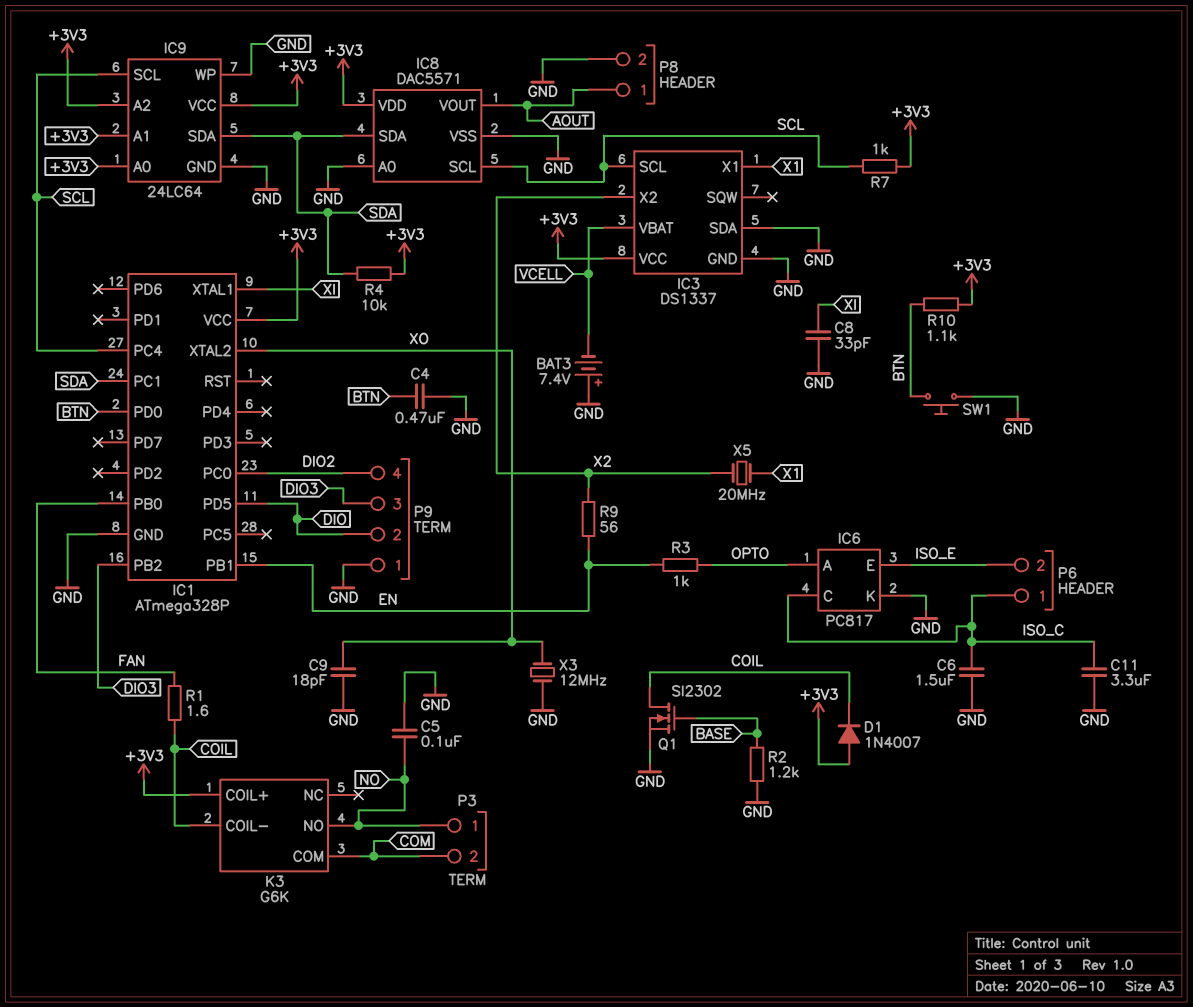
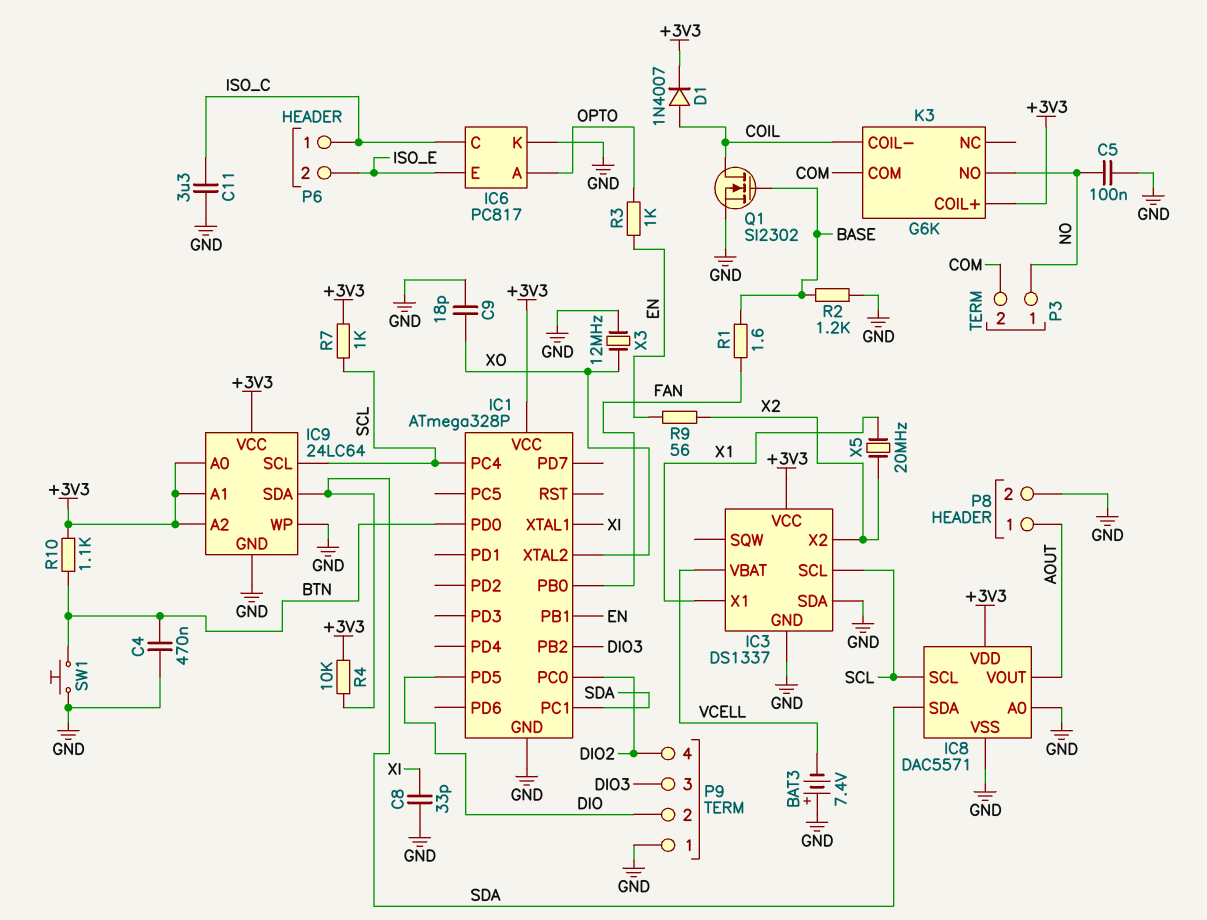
C6: 1.5uF (GND, ISO_C) -> none
D1: diode 1N4007 (A +3V3, K COIL) -> diode 1N4007 (A COIL, K +3V3)
R1: 1.6 (COIL, FAN) -> 1.6 (BASE, FAN)

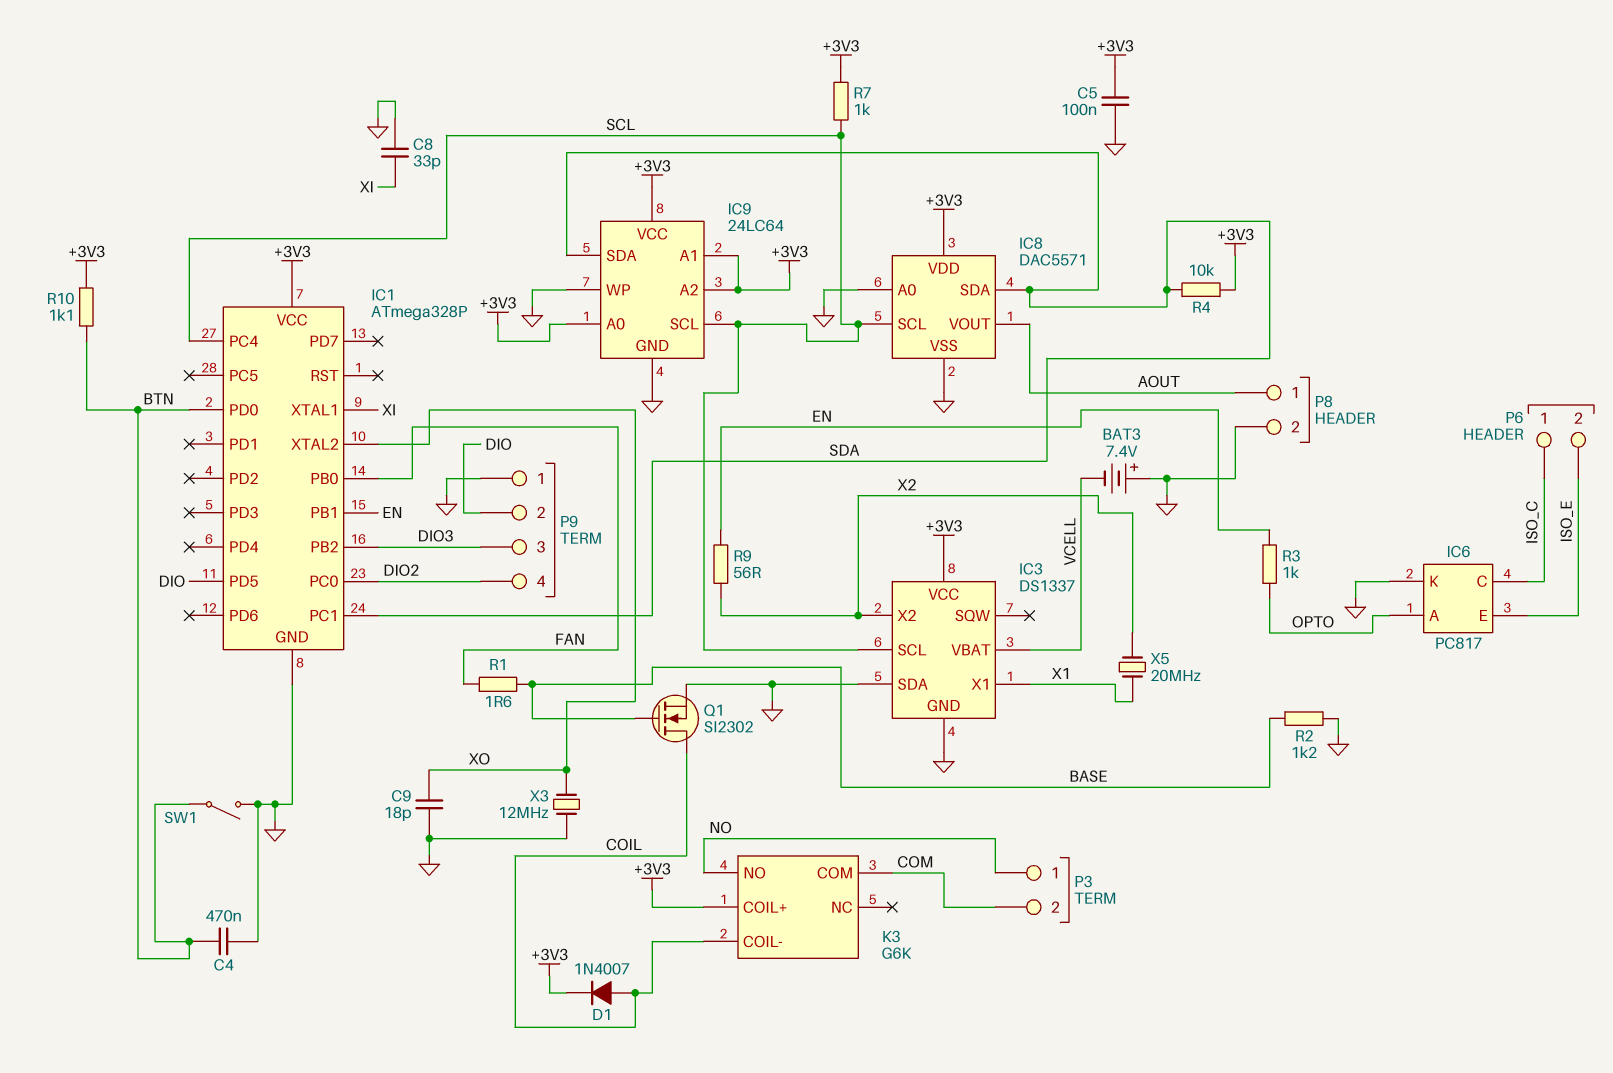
C5: 100nF (GND, NO) -> 100nF (+3V3, GND)
C11: 3.3uF (GND, ISO_C) -> none
SW1: button (BTN, GND) -> switch (BTN, GND)

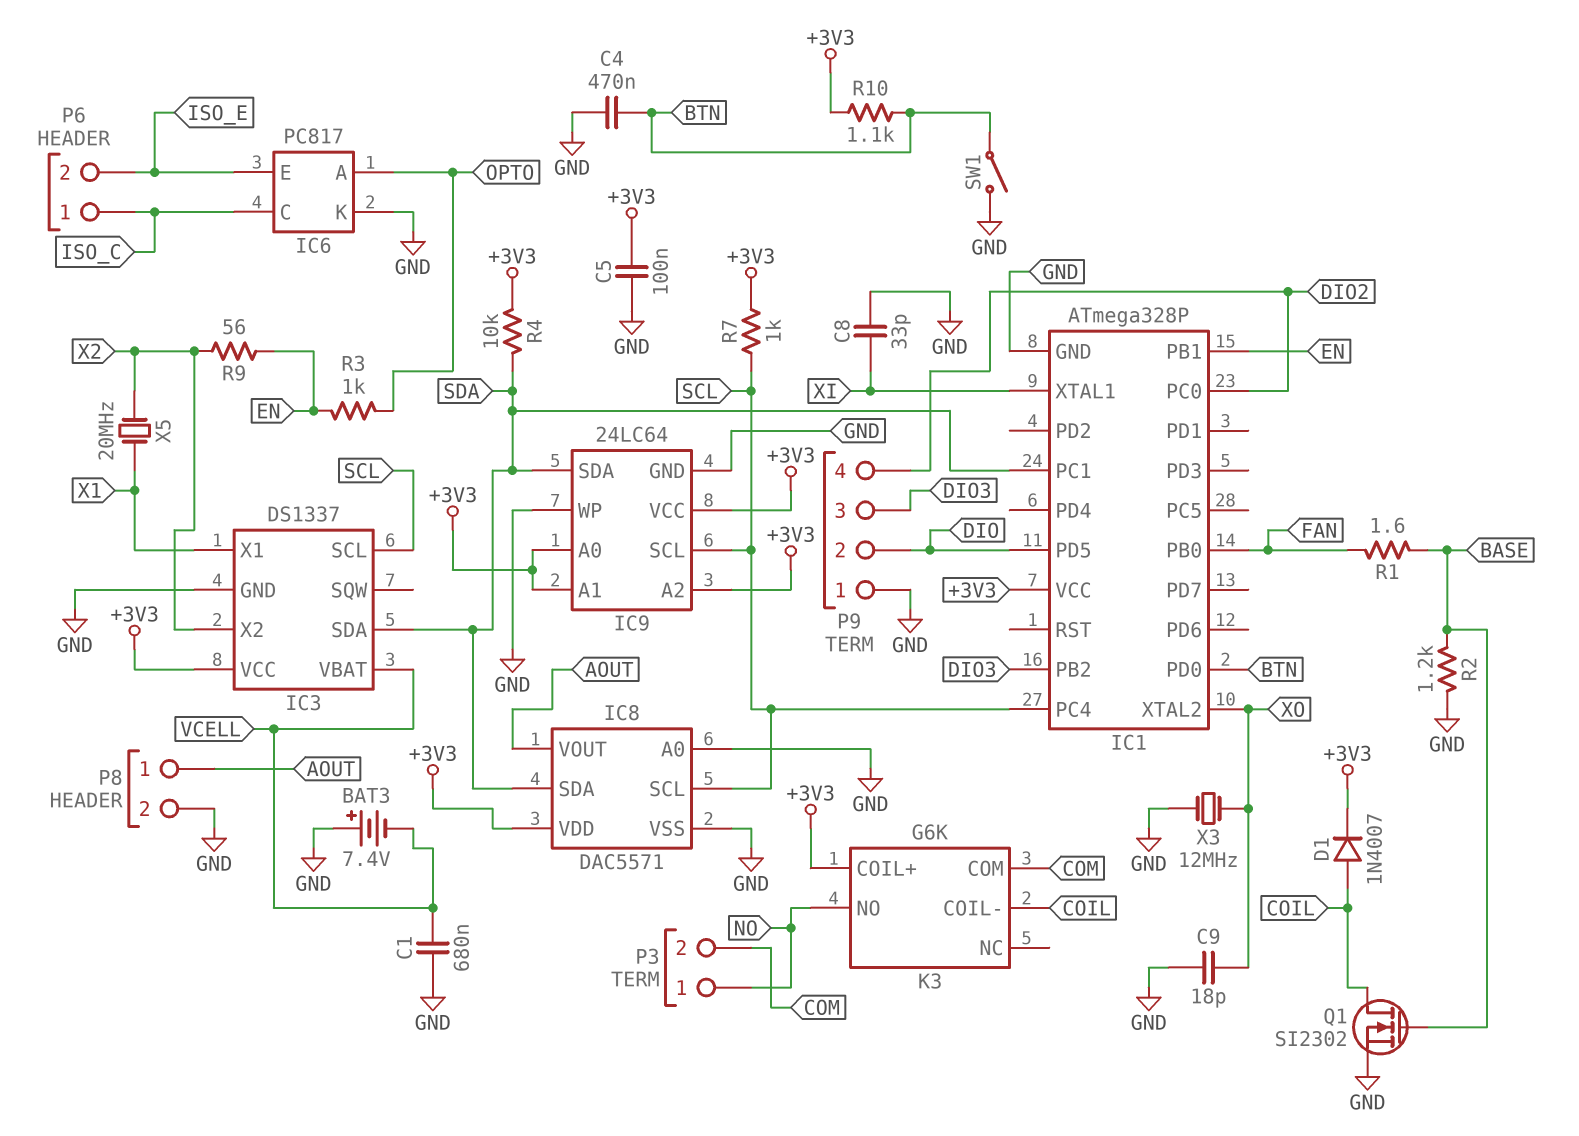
C1: none -> 680nF (GND, VCELL)
IC3 pin SDA: GND -> SDA

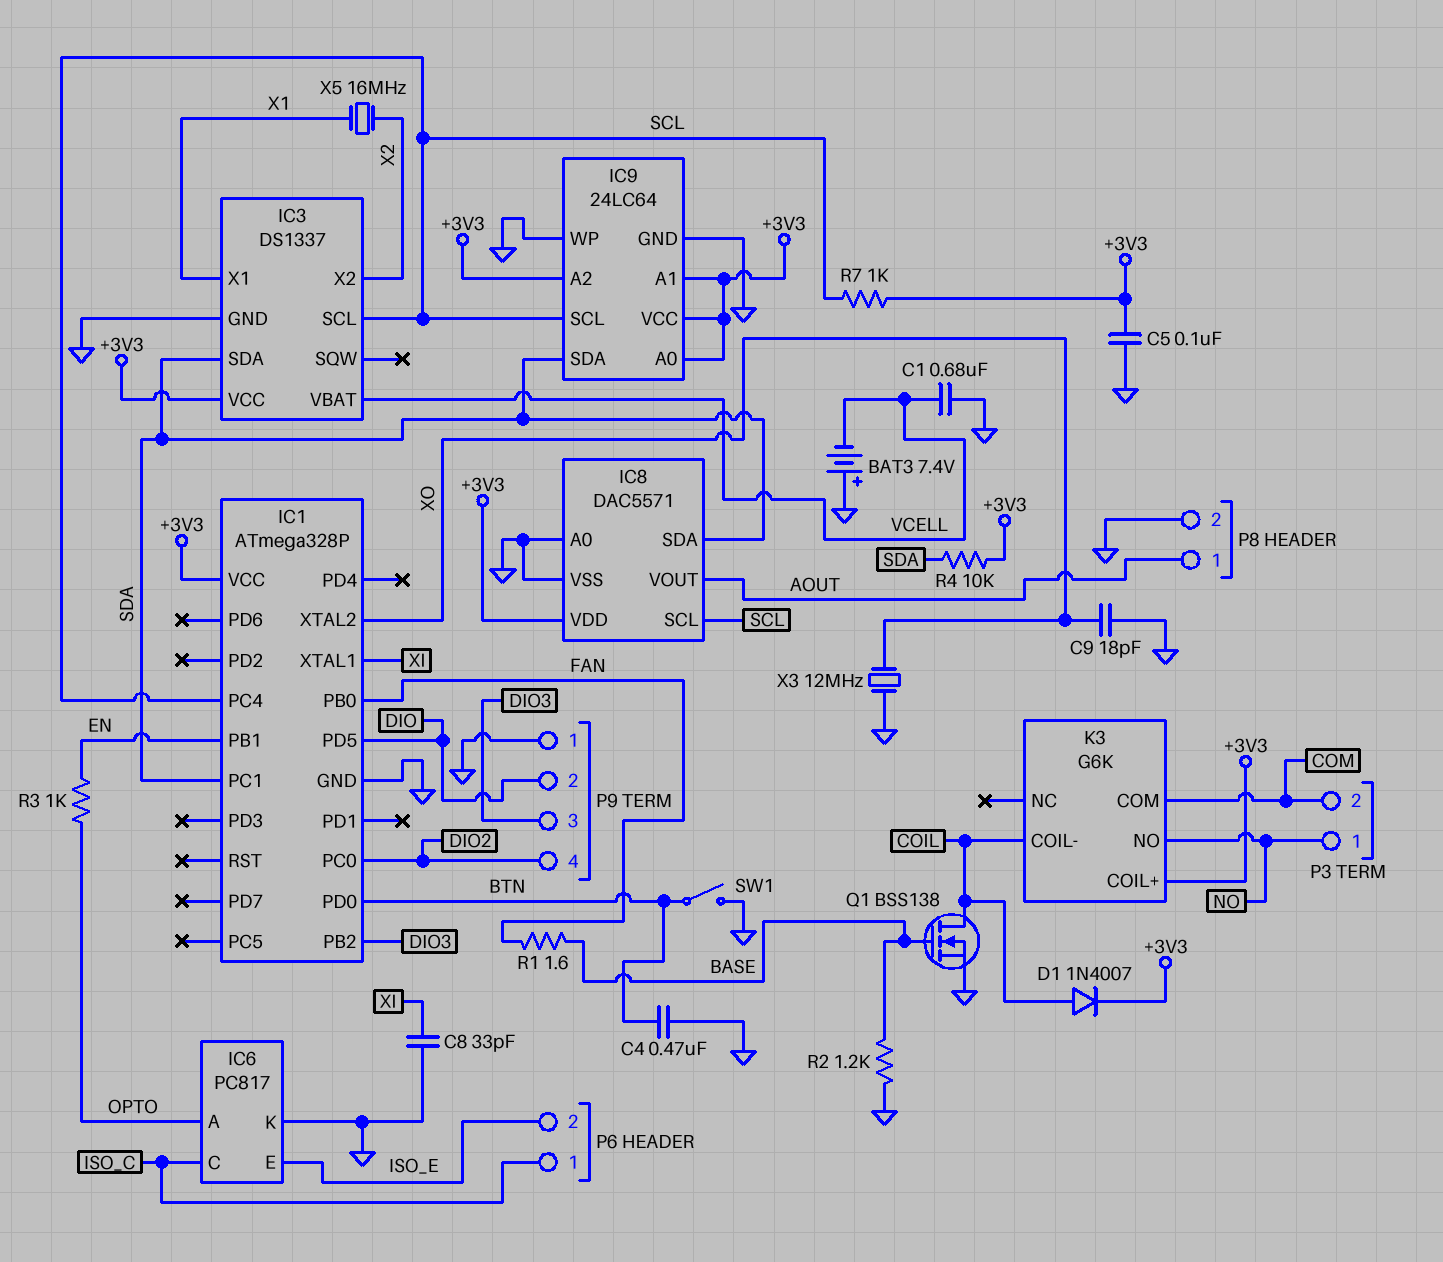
Q1: NMOS SI2302 (G BASE, D COIL, S GND) -> NMOS BSS138 (G BASE, D COIL, S GND)
R9: 56 (EN, X2) -> none
R10: 1.1k (+3V3, BTN) -> none
X5: 20MHz (X1, X2) -> 16MHz (X1, X2)

